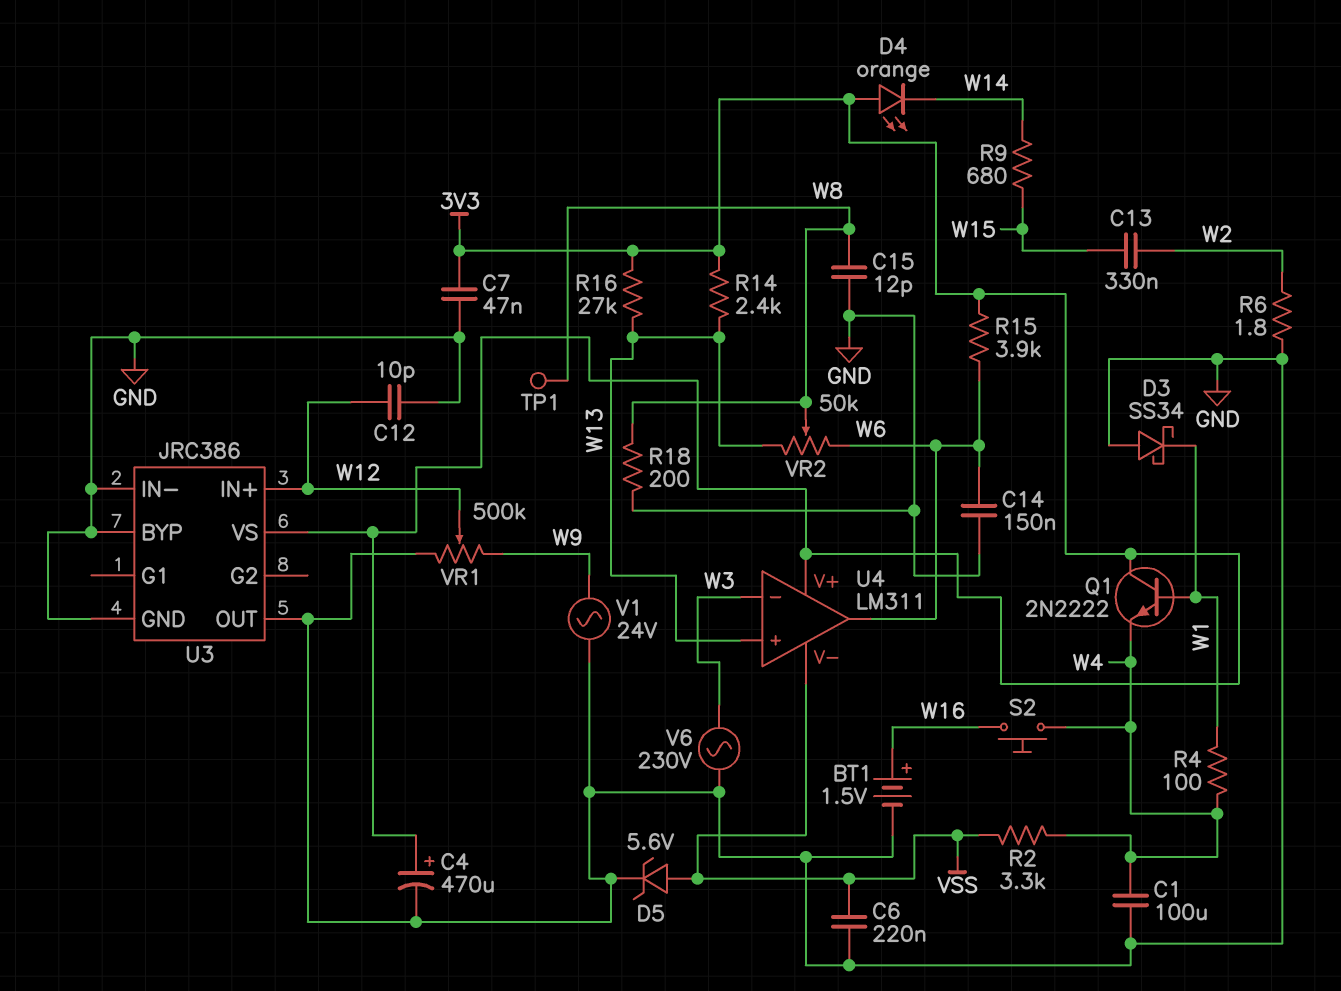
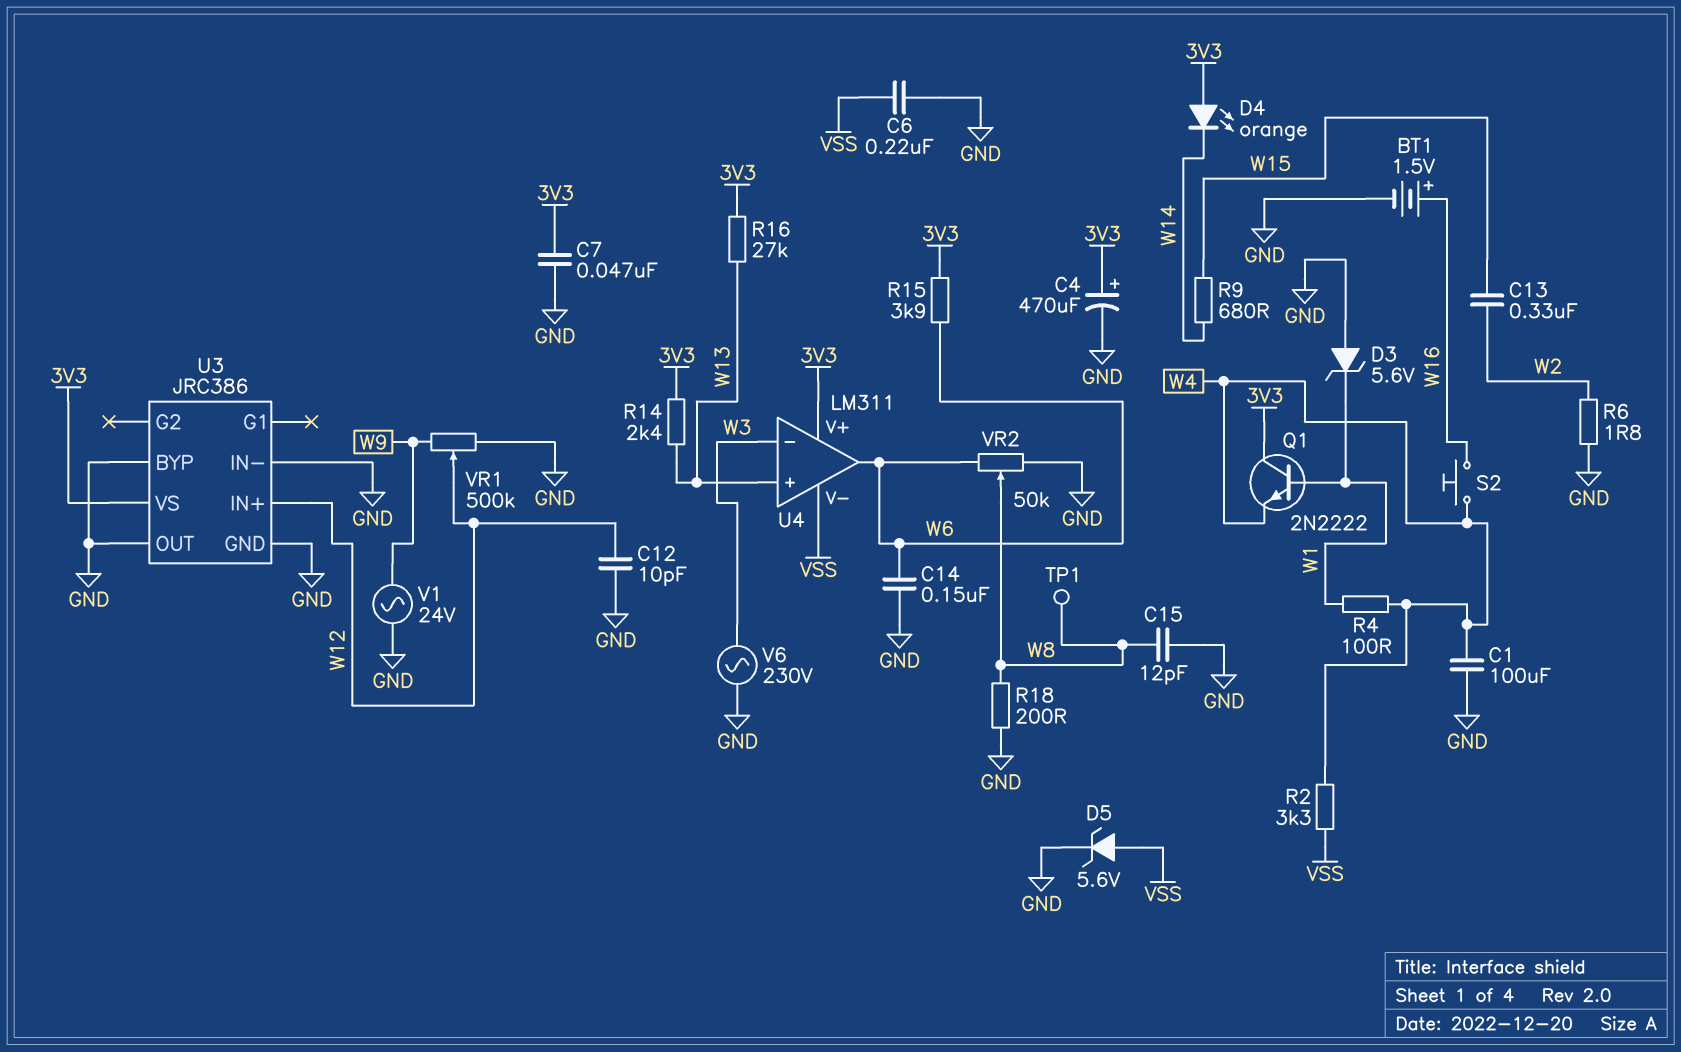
D3: schottky SS34 (A GND, K W1) -> zener 5.6V (A GND, K W1)
VR2: 50k (W6, W13, wiper W8) -> 50k (GND, W6, wiper W8)

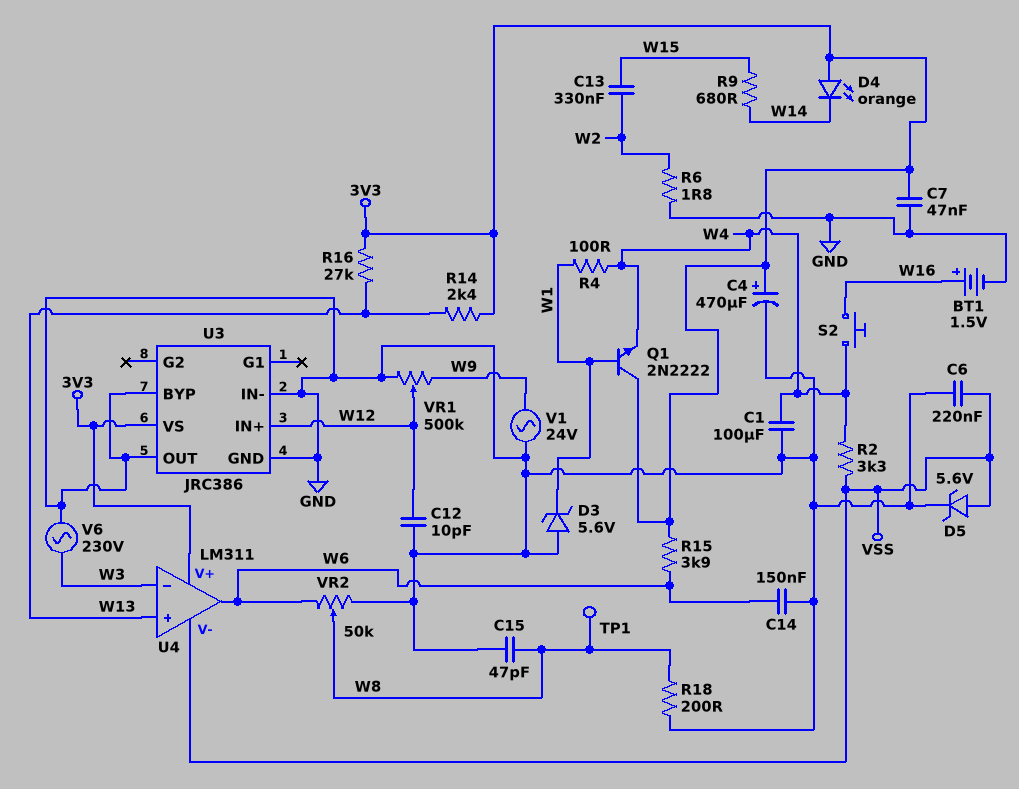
C15: 12pF (GND, W8) -> 47pF (GND, W8)

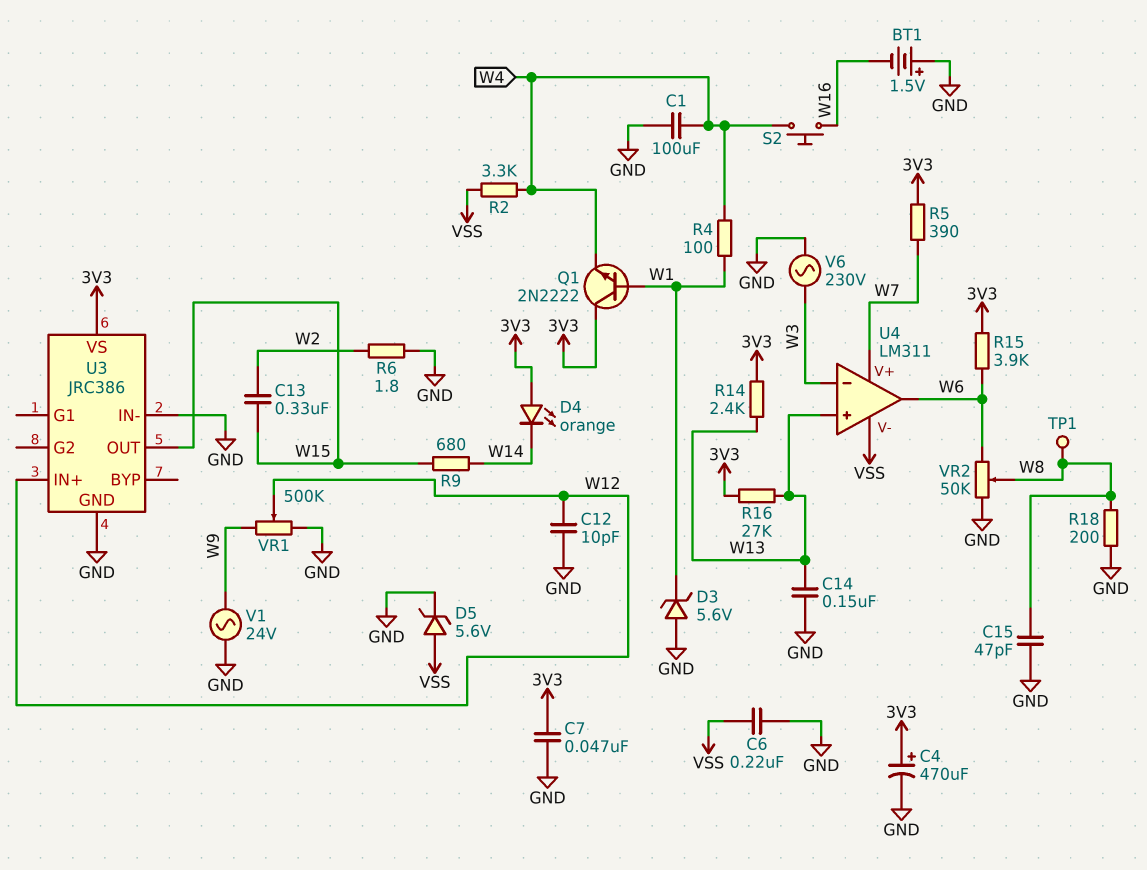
BT1: 1.5V (plus W16, minus GND) -> 1.5V (plus GND, minus W16)
C14: 150nF (GND, W6) -> 150nF (GND, W13)
R5: none -> 390 (3V3, W7)
U3 pin BYP: GND -> none
U3 pin OUT: GND -> W15
U4 pin V+: 3V3 -> W7

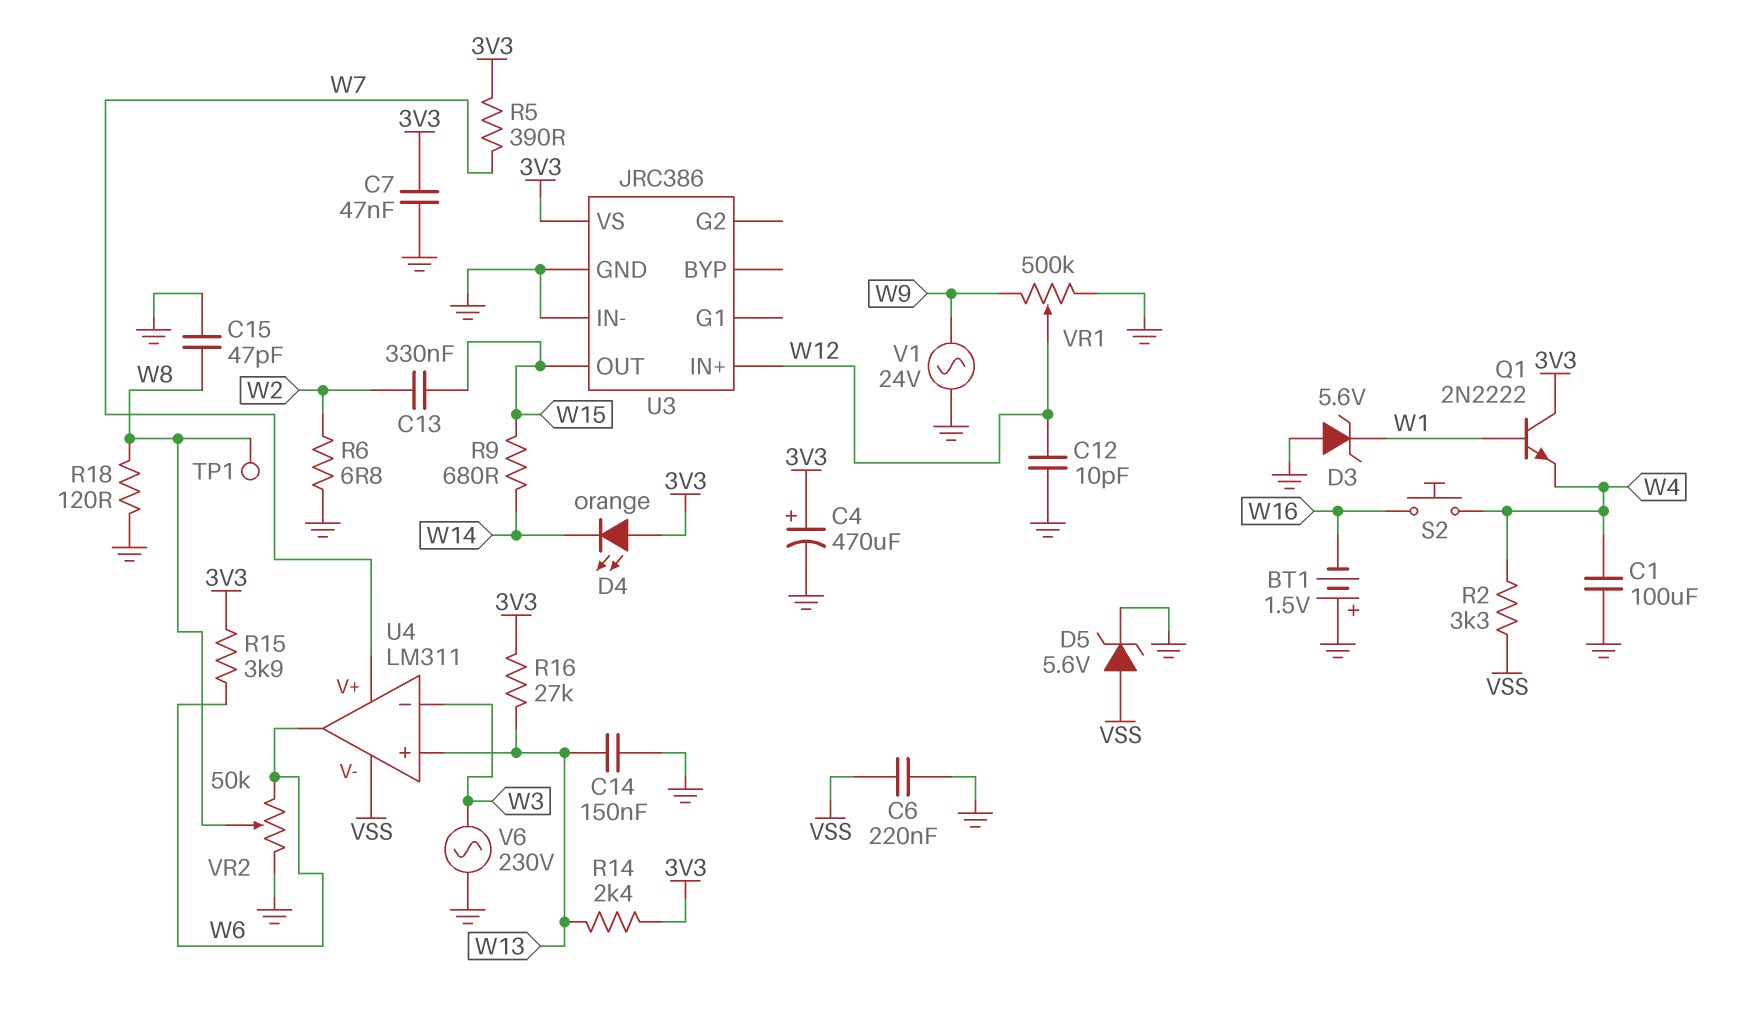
R4: 100 (W1, W4) -> none
R6: 1.8 (GND, W2) -> 6.8 (GND, W2)
R18: 200 (GND, W8) -> 120 (GND, W8)

